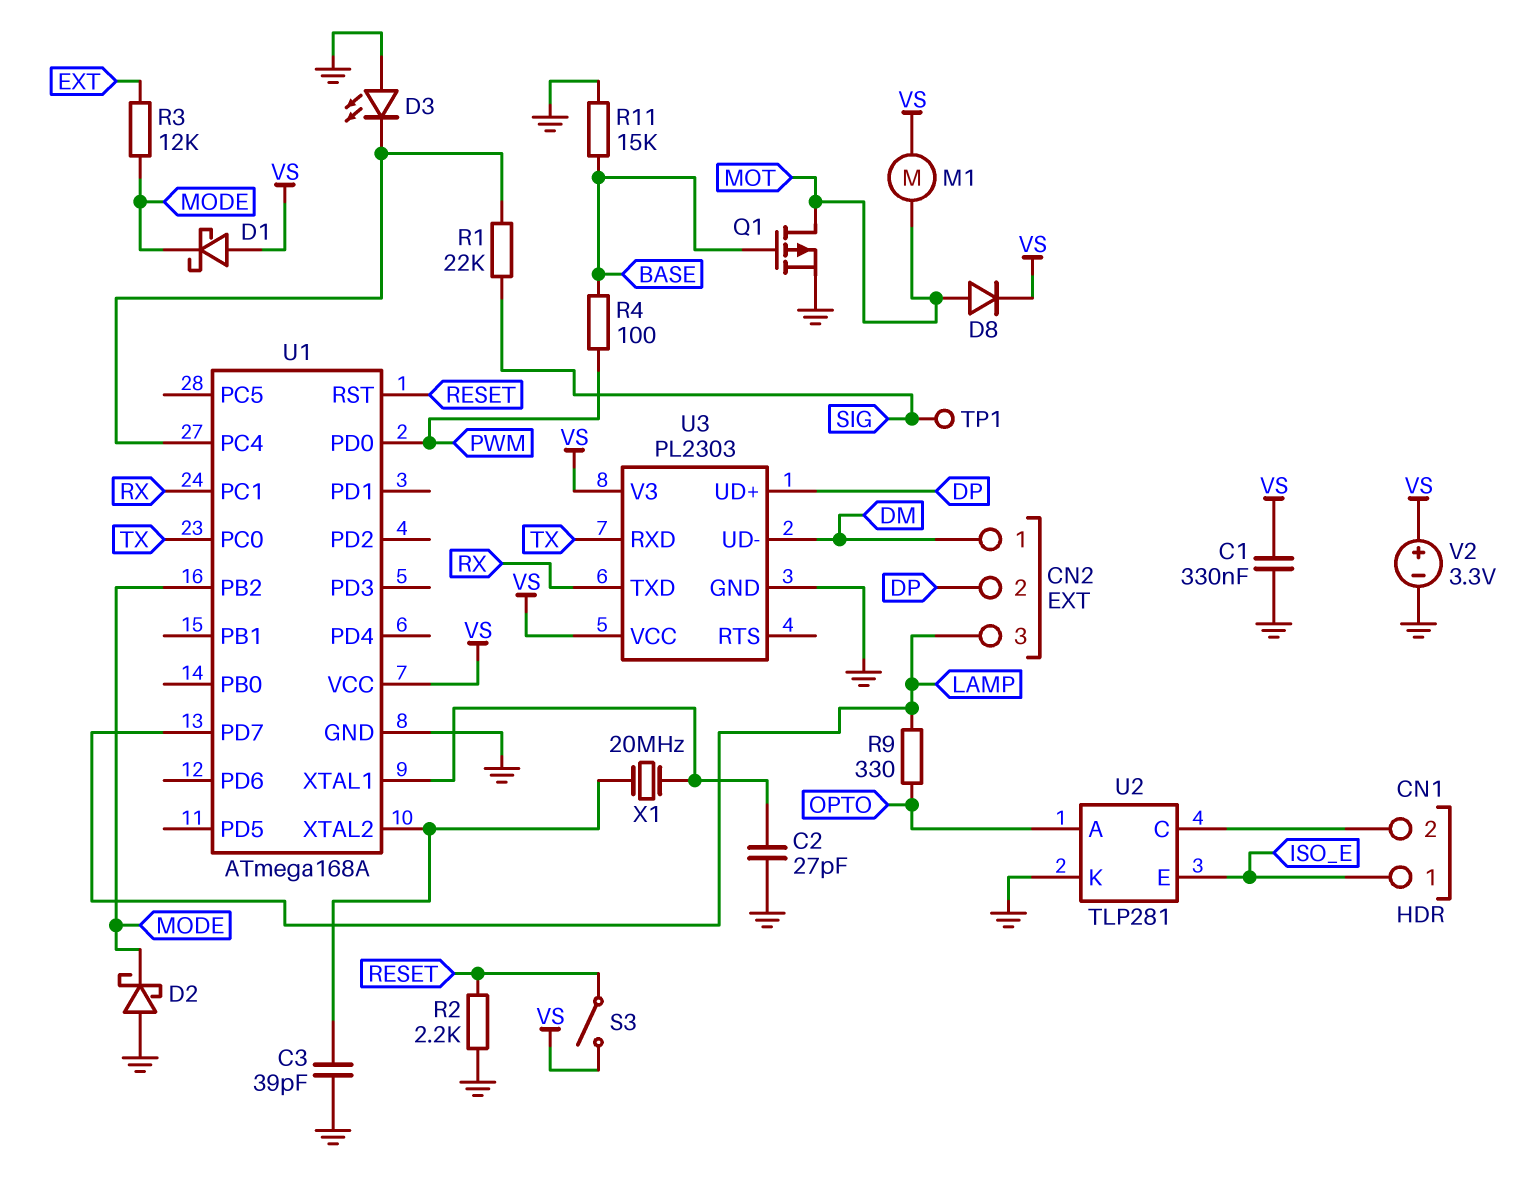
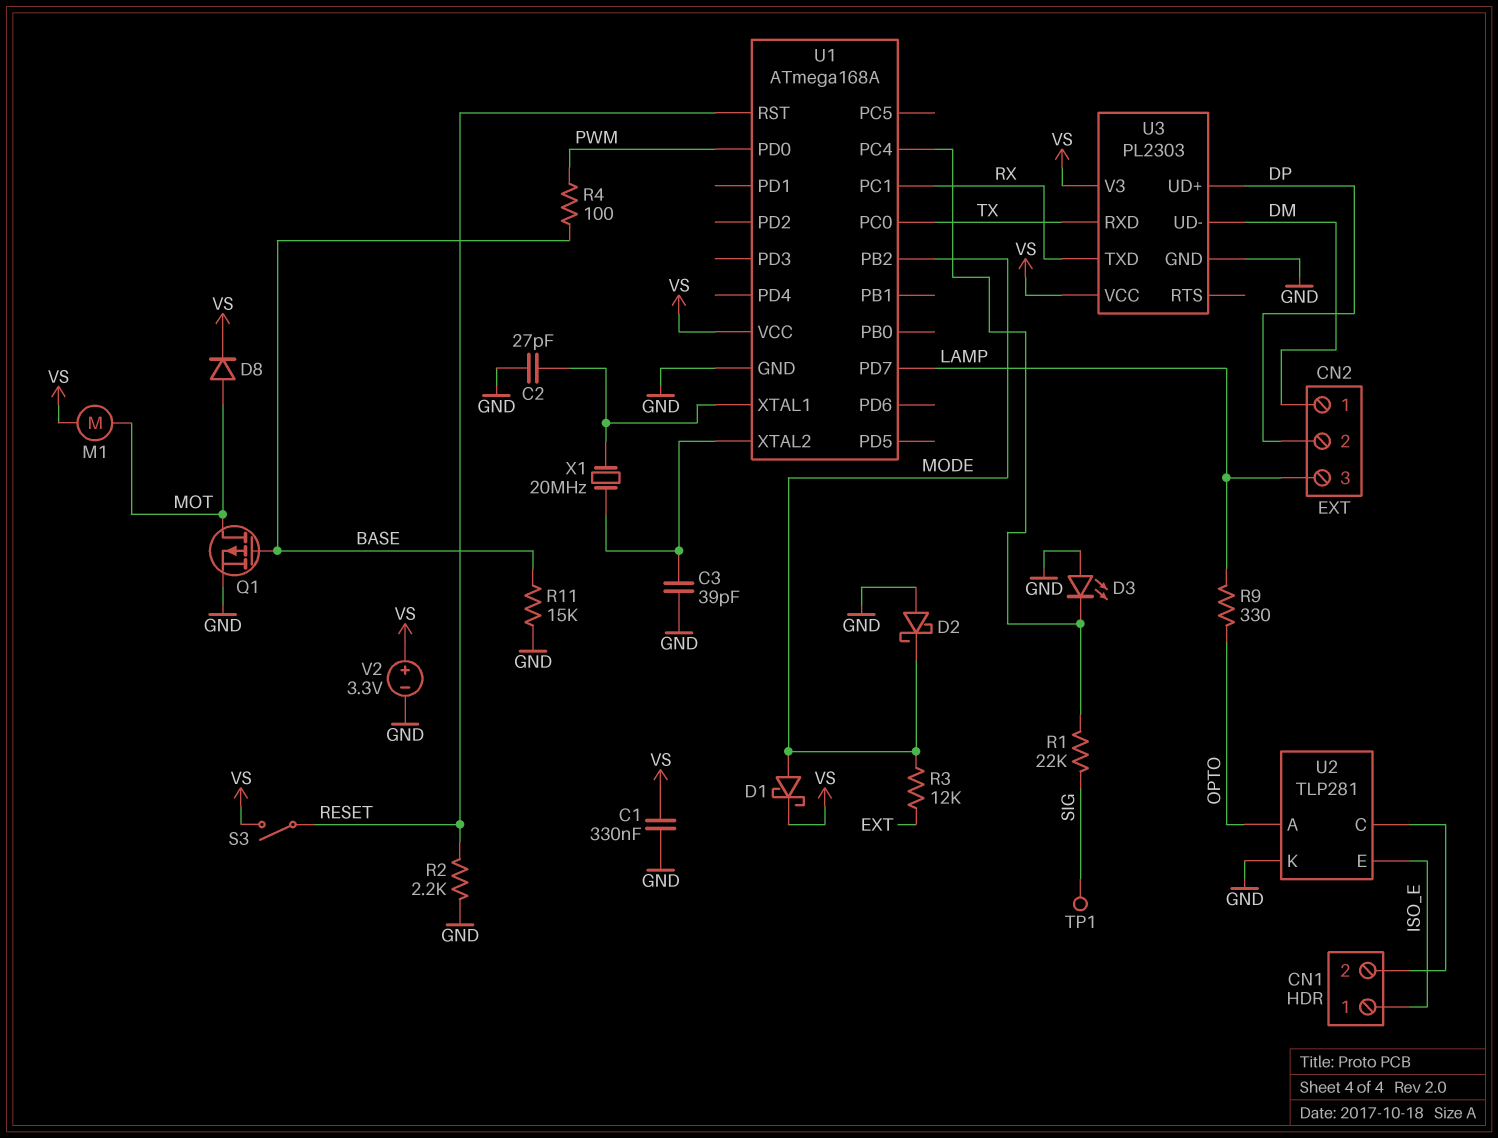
D1: schottky (A VS, K MODE) -> schottky (A MODE, K VS)

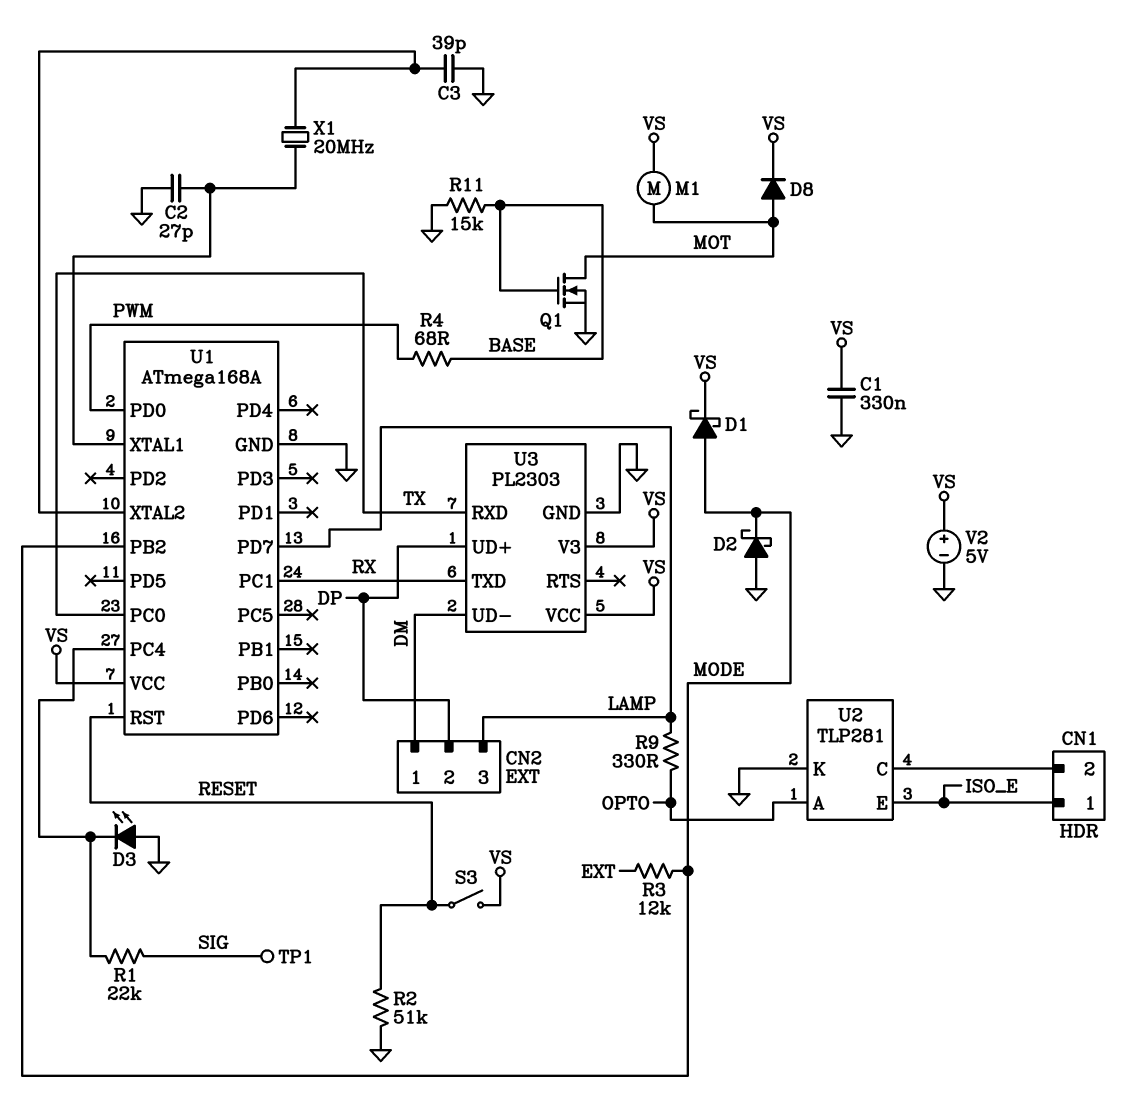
Q1: PMOS (G BASE, D MOT, S GND) -> NMOS (G BASE, D MOT, S GND)
R2: 2.2k (GND, RESET) -> 51k (GND, RESET)
R4: 100 (BASE, PWM) -> 68 (BASE, PWM)
V2: 3.3V (plus VS, minus GND) -> 5V (plus VS, minus GND)

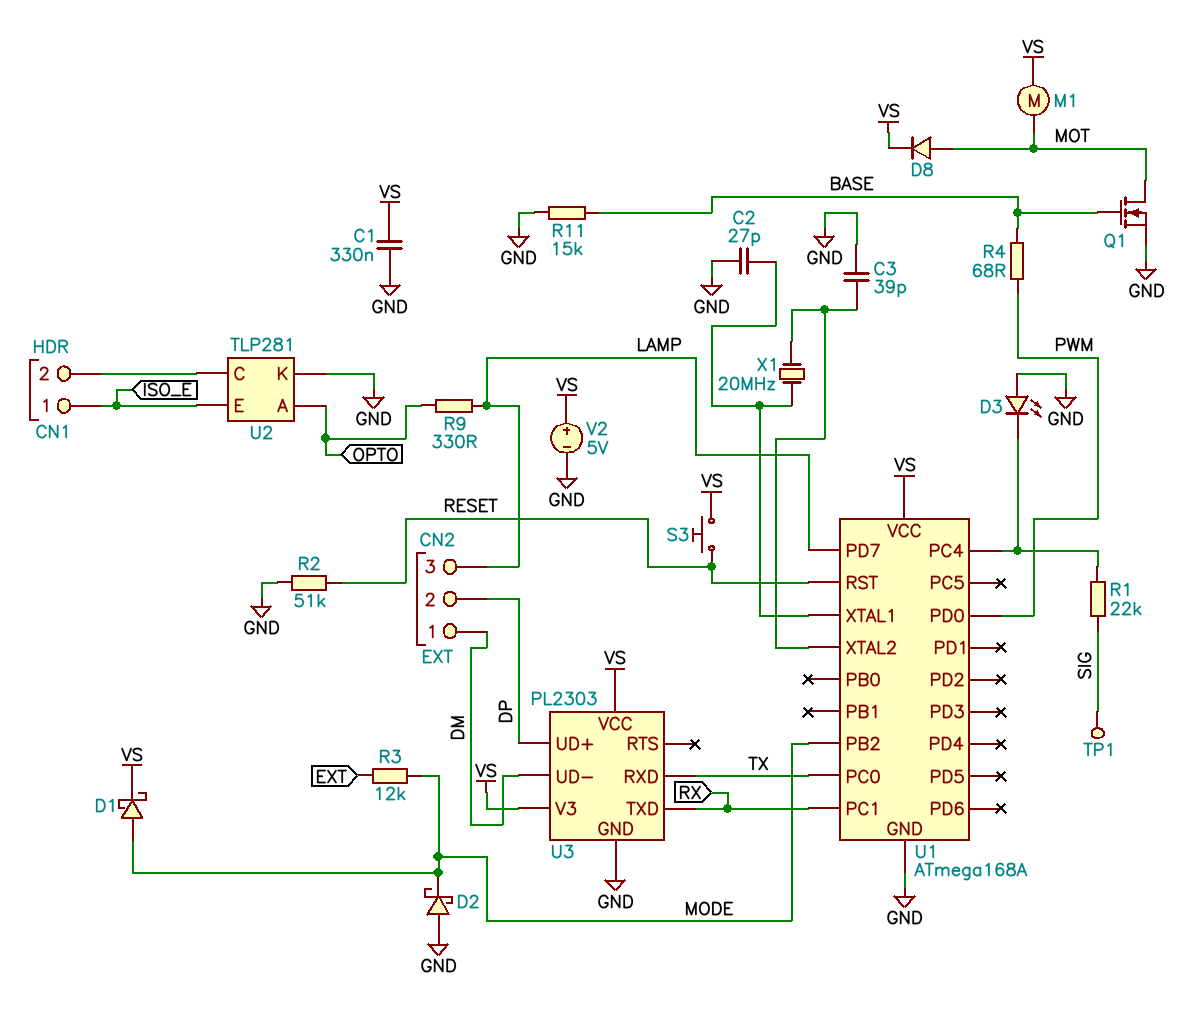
S3: switch (RESET, VS) -> button (RESET, VS)

